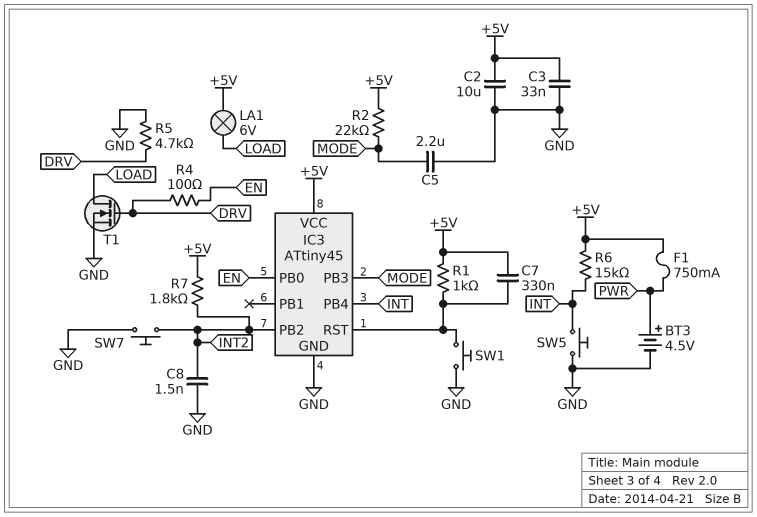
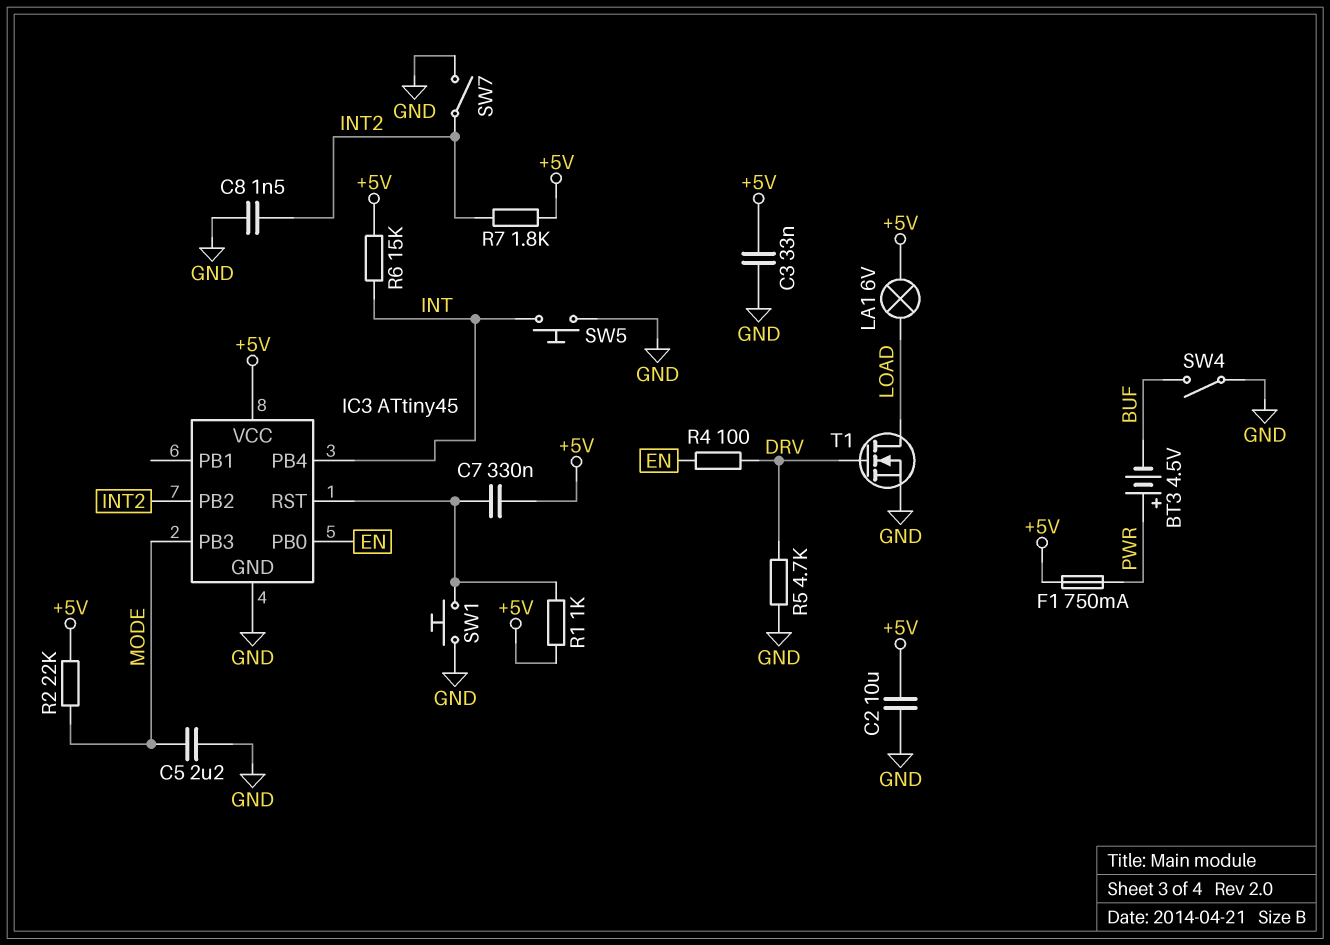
BT3: 4.5V (plus PWR, minus GND) -> 4.5V (plus PWR, minus BUF)
SW4: none -> switch (BUF, GND)
SW7: button (GND, INT2) -> switch (GND, INT2)

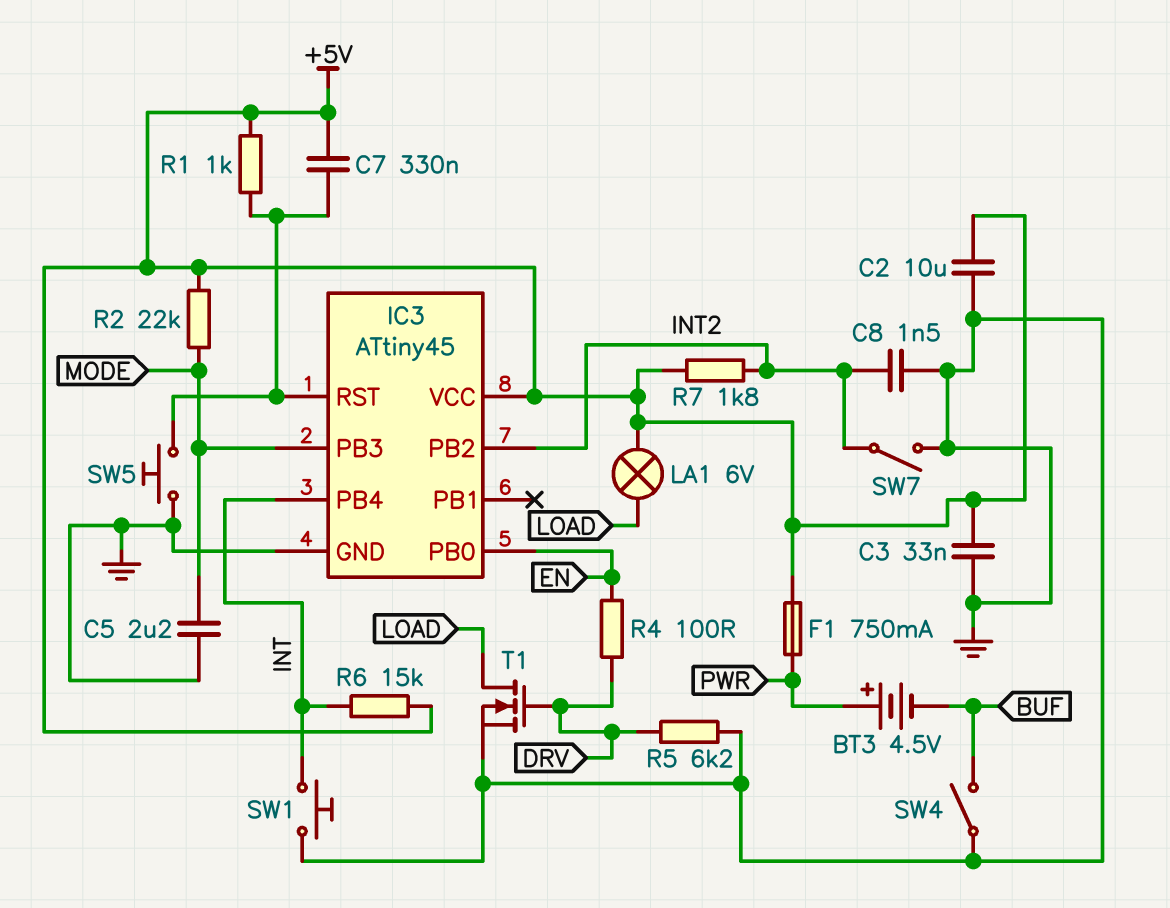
R5: 4.7k (DRV, GND) -> 6.2k (DRV, GND)
SW1: button (GND, IC3/RST) -> button (GND, INT)
SW5: button (GND, INT) -> button (GND, IC3/RST)

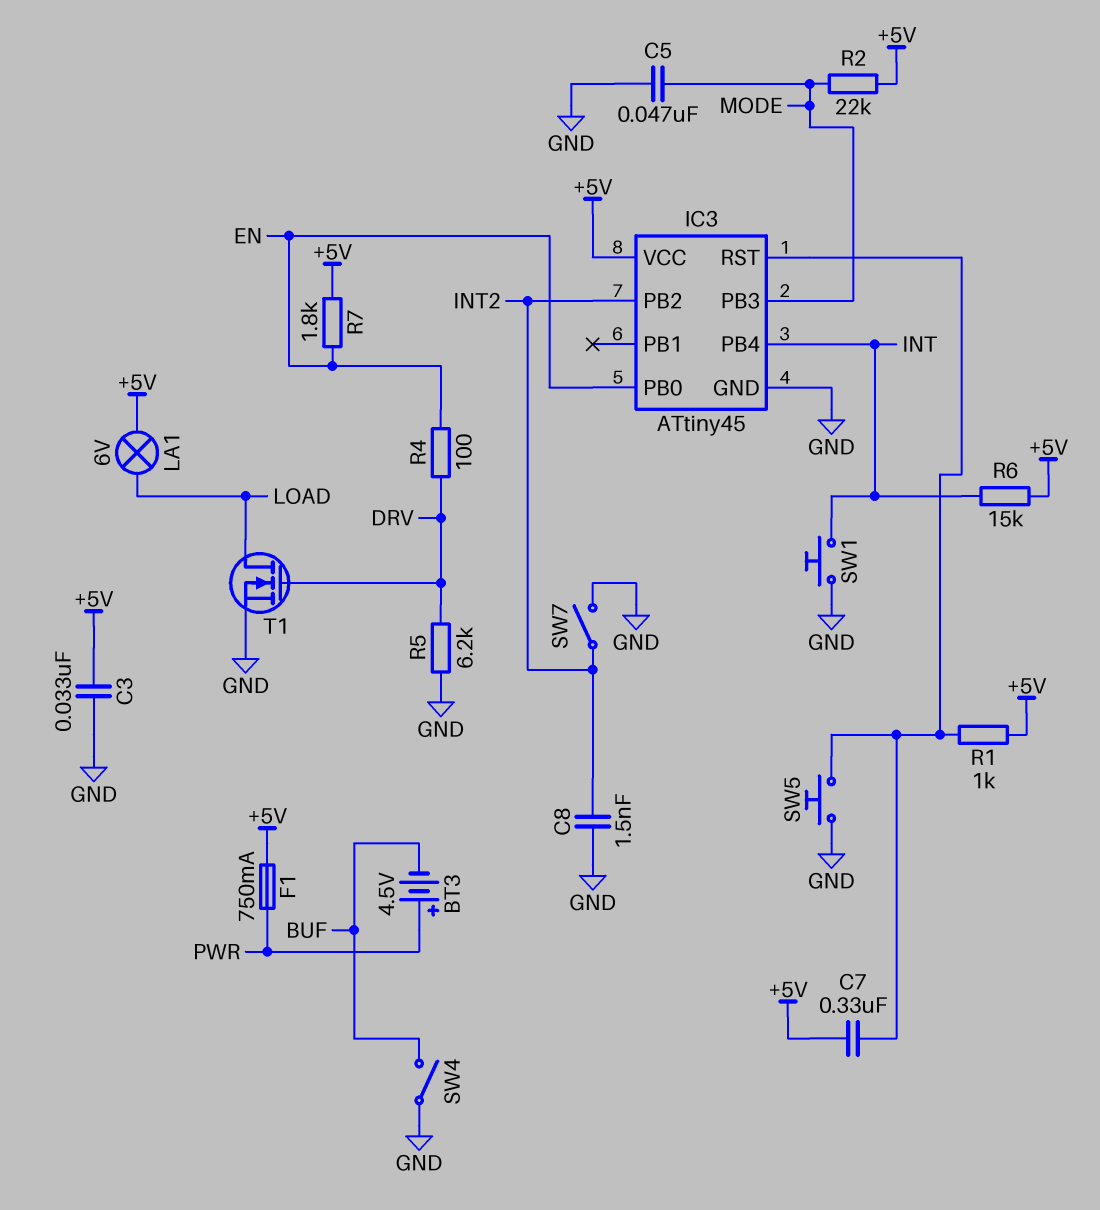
C2: 10uF (+5V, GND) -> none
C5: 2.2uF (GND, MODE) -> 47nF (GND, MODE)
R7: 1.8k (+5V, INT2) -> 1.8k (+5V, EN)

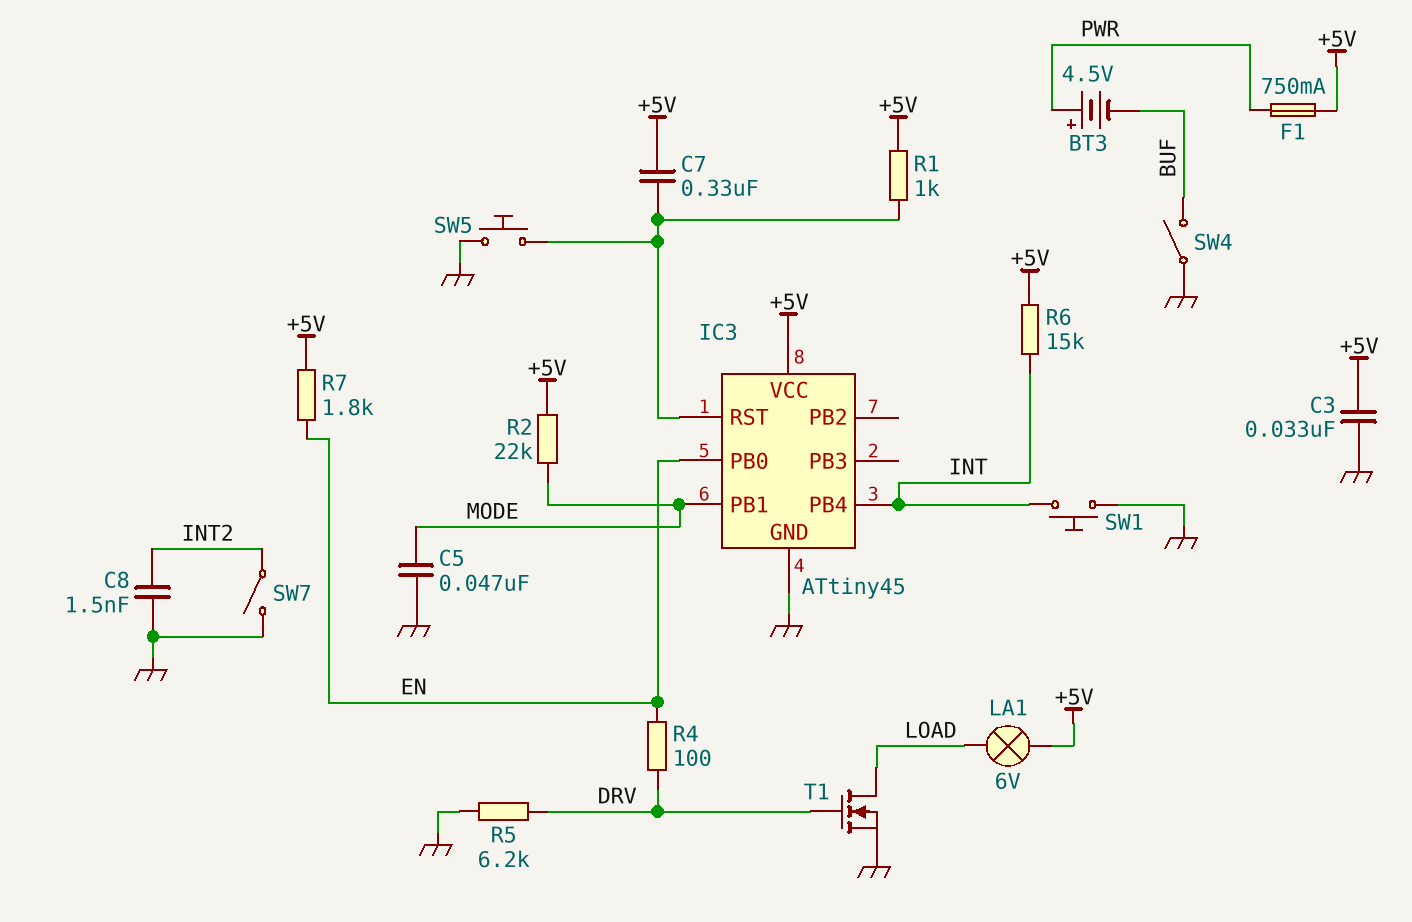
IC3 pin PB1: none -> MODE
IC3 pin PB2: INT2 -> none
IC3 pin PB3: MODE -> none

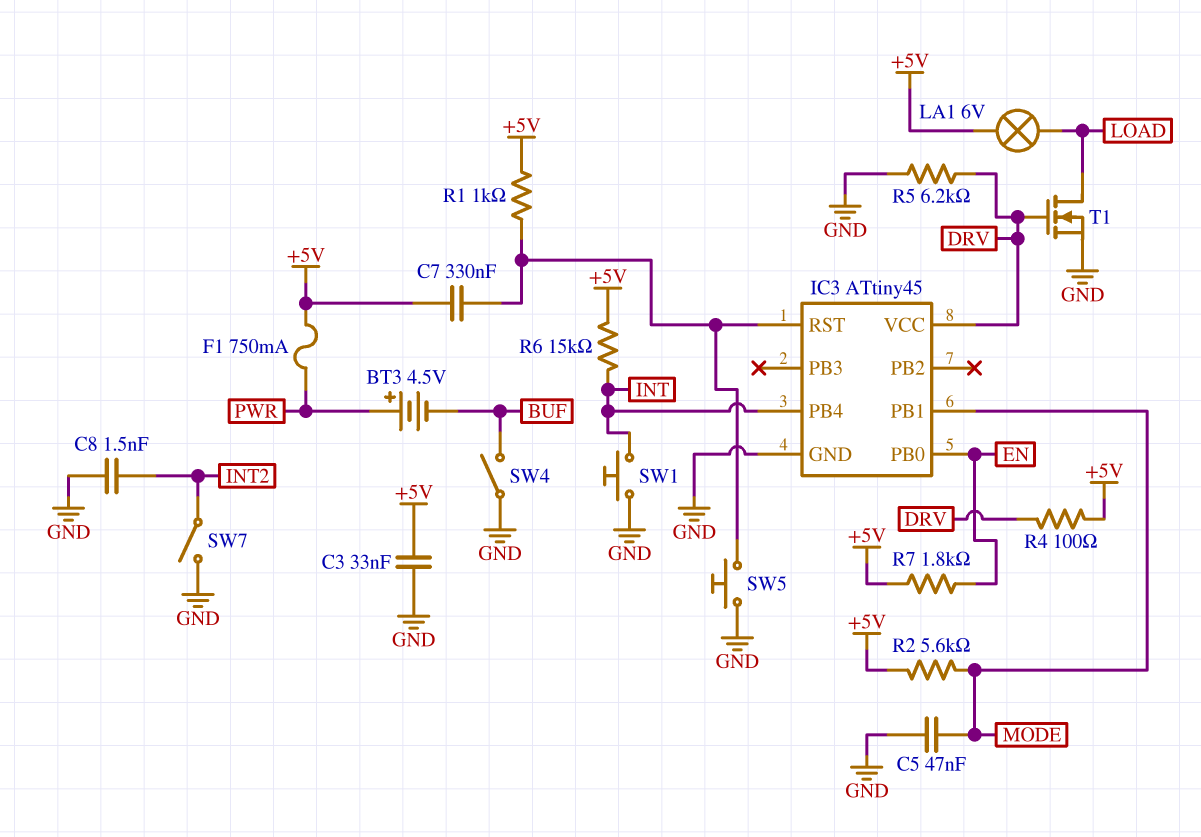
IC3 pin VCC: +5V -> DRV
R2: 22k (+5V, MODE) -> 5.6k (+5V, MODE)
R4: 100 (DRV, EN) -> 100 (+5V, DRV)

